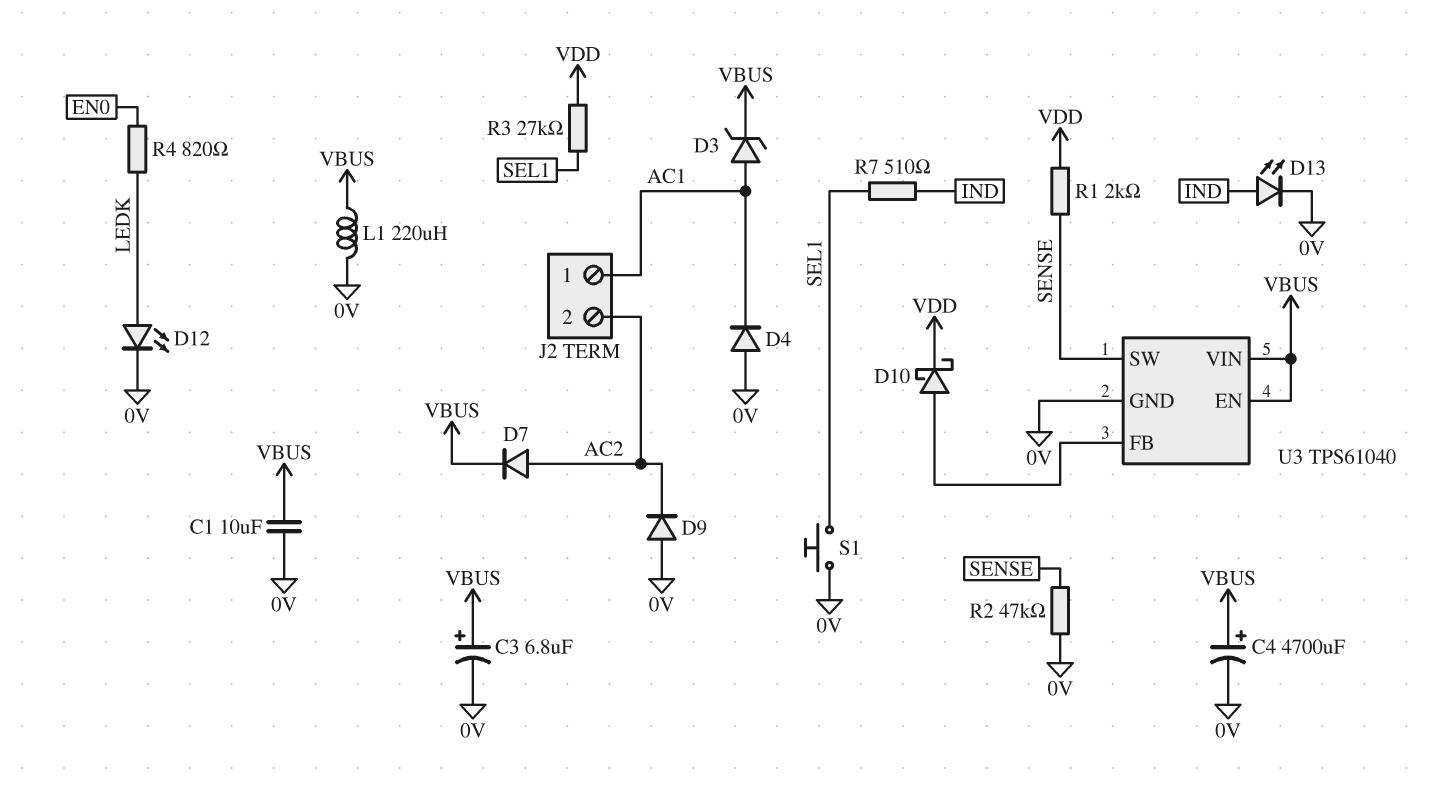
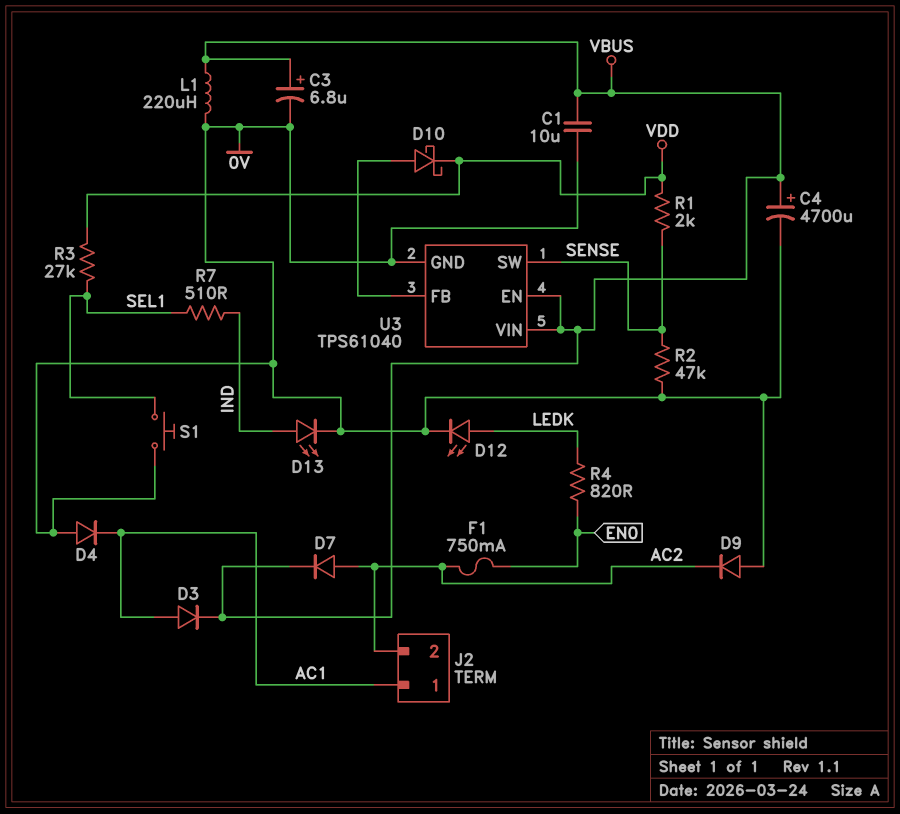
D3: zener (A AC1, K VBUS) -> diode (A AC1, K VBUS)
F1: none -> 750mA (AC2, EN0)

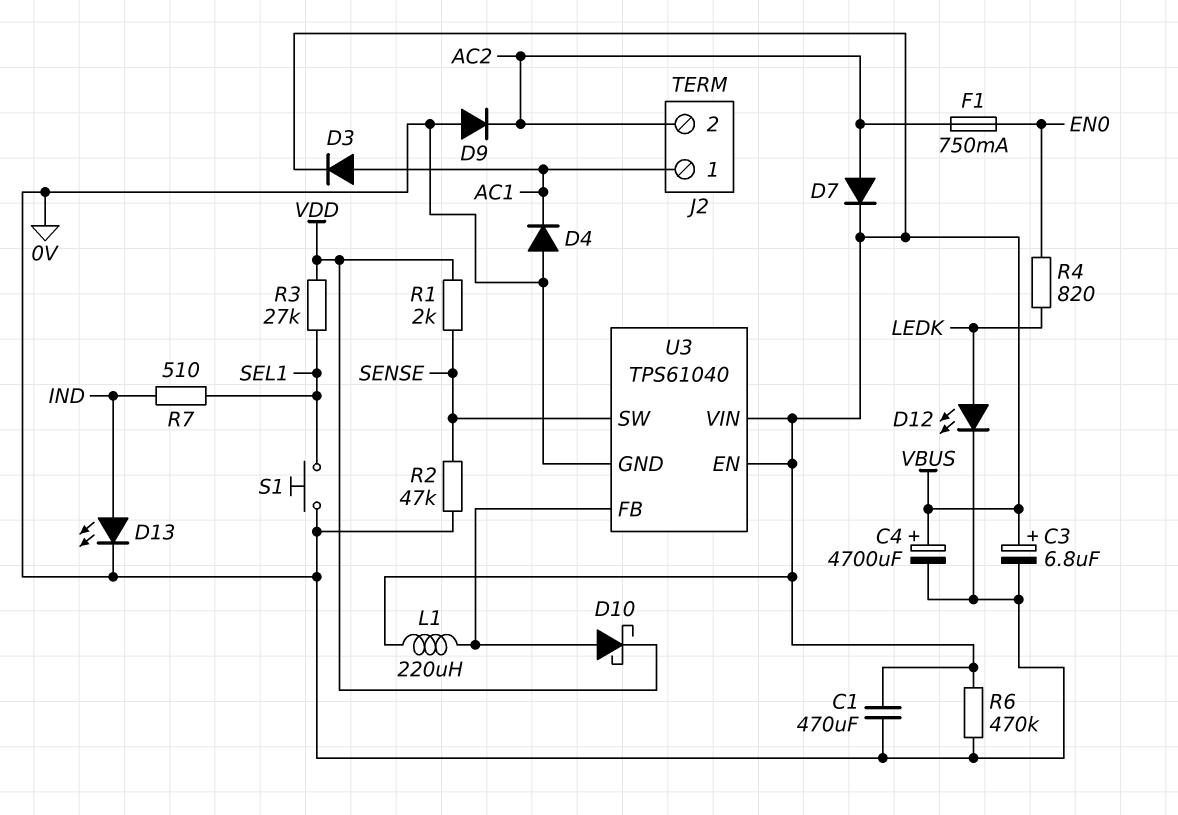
C1: 10uF (0V, VBUS) -> 470uF (0V, VBUS)
L1: 220uH (0V, VBUS) -> 220uH (U3/FB, VBUS)
R6: none -> 470k (0V, VBUS)

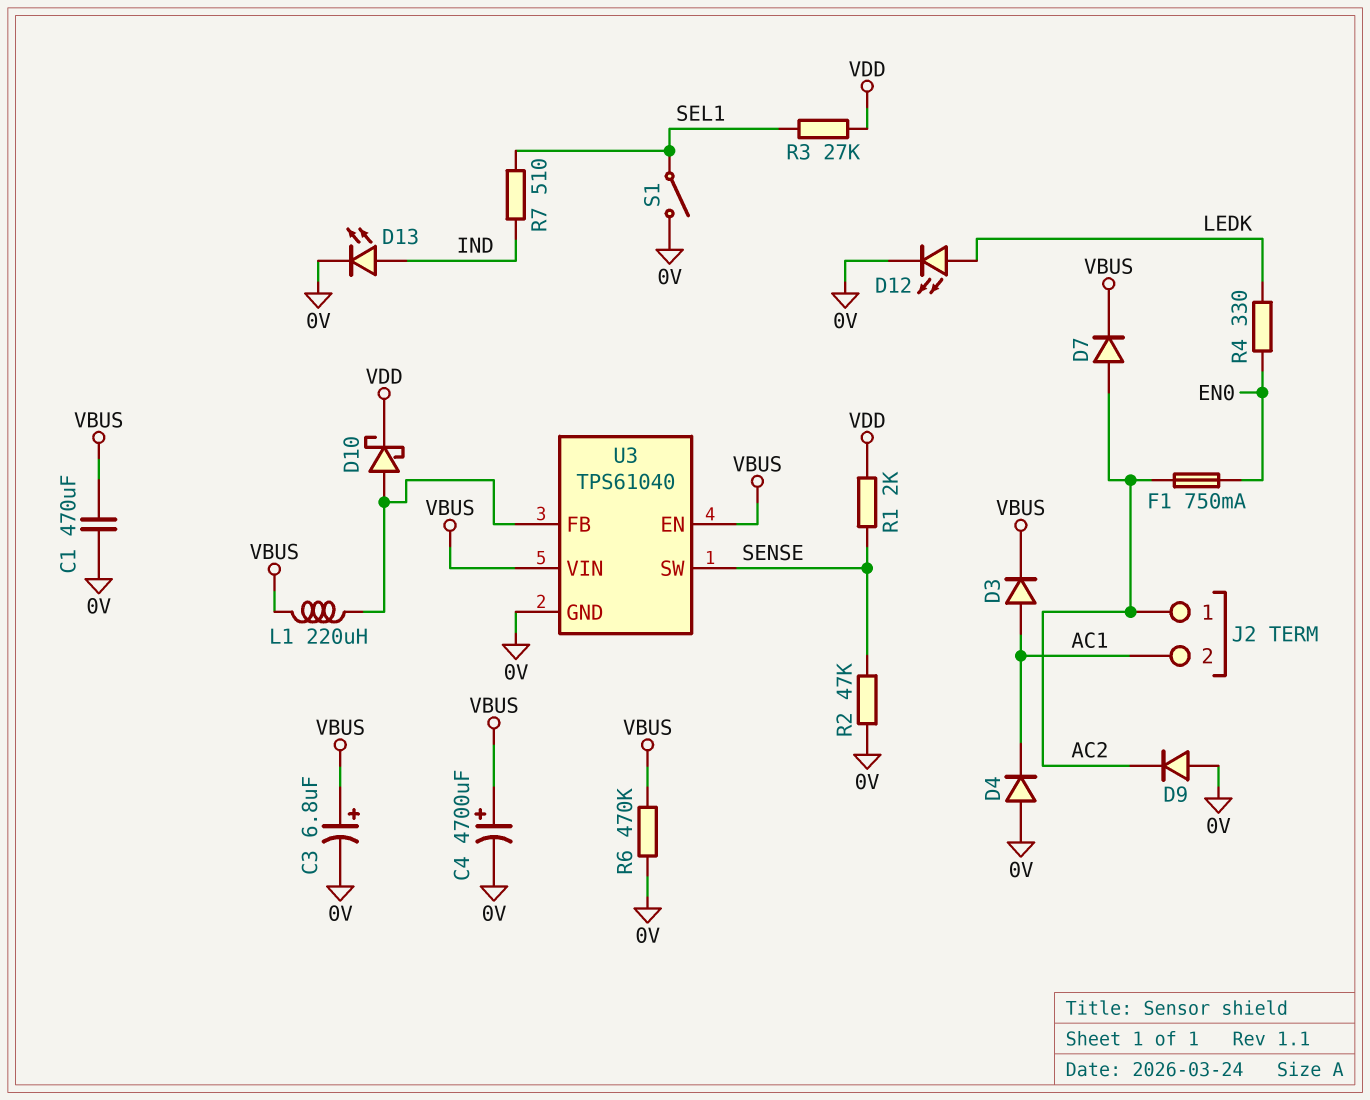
J2 pin 1: AC1 -> AC2
J2 pin 2: AC2 -> AC1
R4: 820 (EN0, LEDK) -> 330 (EN0, LEDK)
S1: button (0V, SEL1) -> switch (0V, SEL1)

